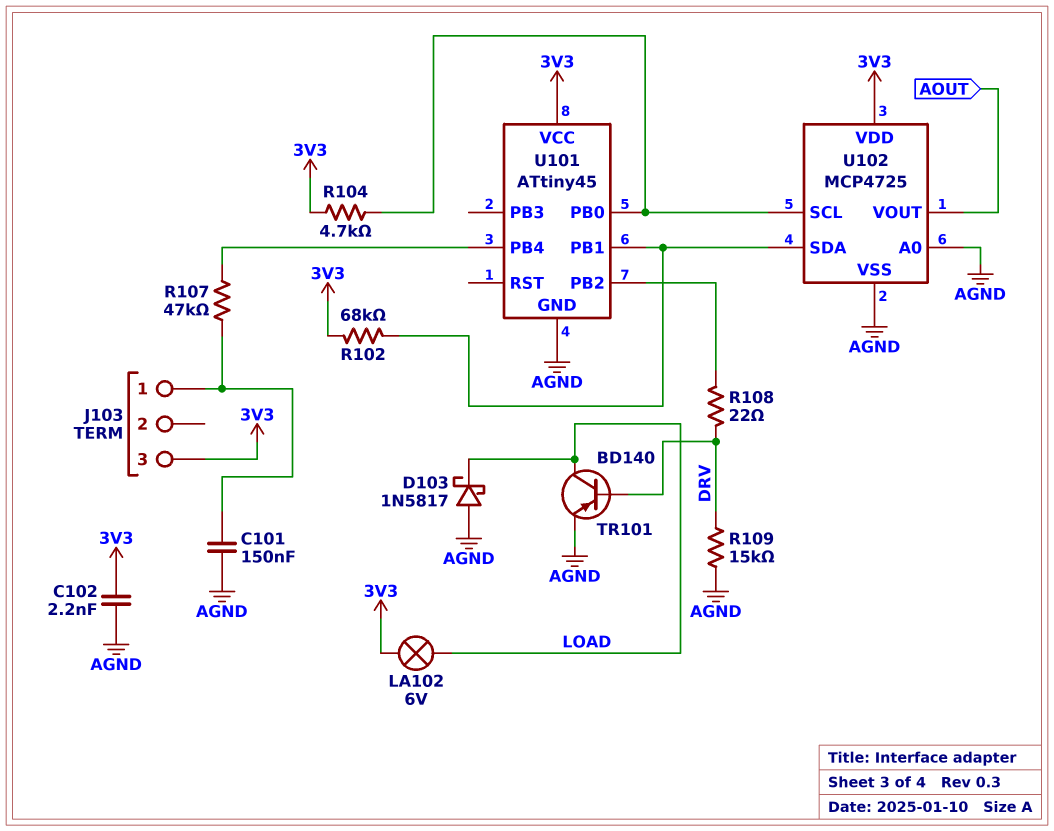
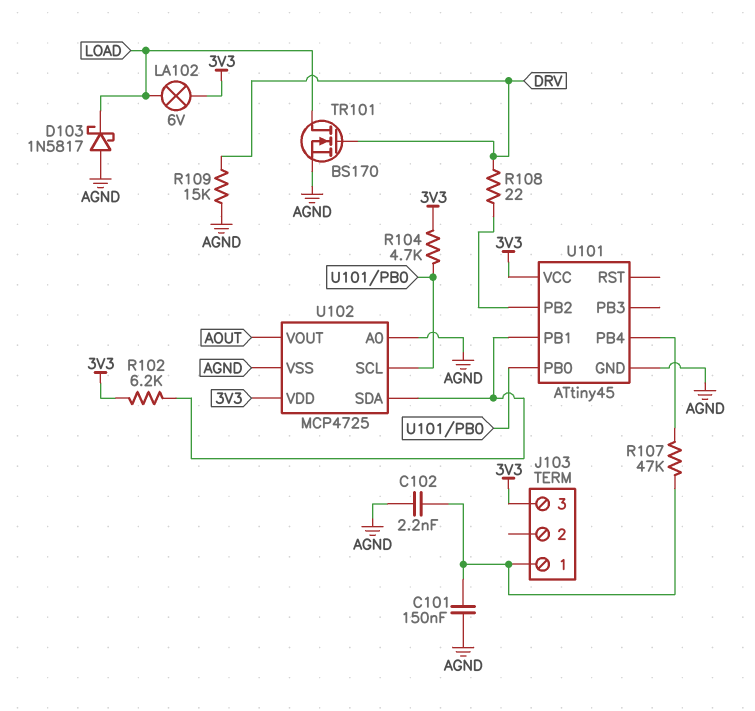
C102: 2.2nF (3V3, AGND) -> 2.2nF (AGND, J103/1)
R102: 68k (3V3, U101/PB1) -> 6.2k (3V3, U101/PB1)
TR101: PNP BD140 (B DRV, C LOAD, E AGND) -> NMOS BS170 (G DRV, D LOAD, S AGND)

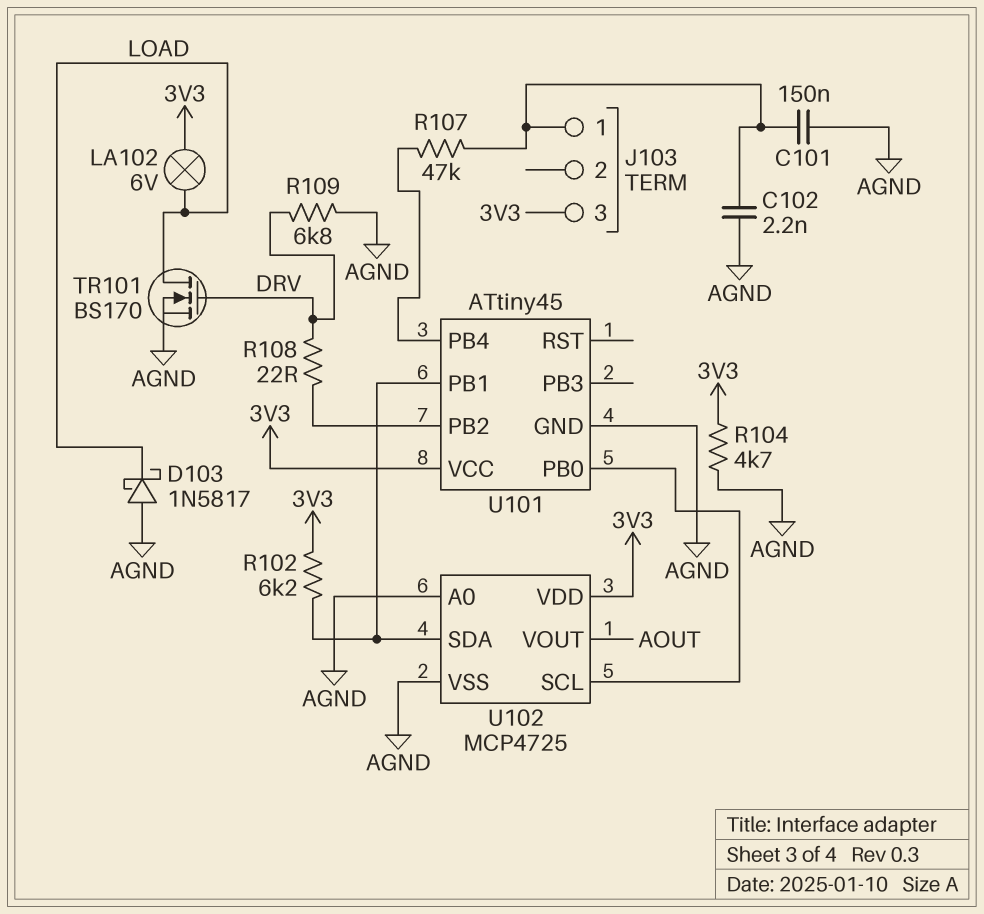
R104: 4.7k (3V3, U101/PB0) -> 4.7k (3V3, AGND)
R109: 15k (AGND, DRV) -> 6.8k (AGND, DRV)

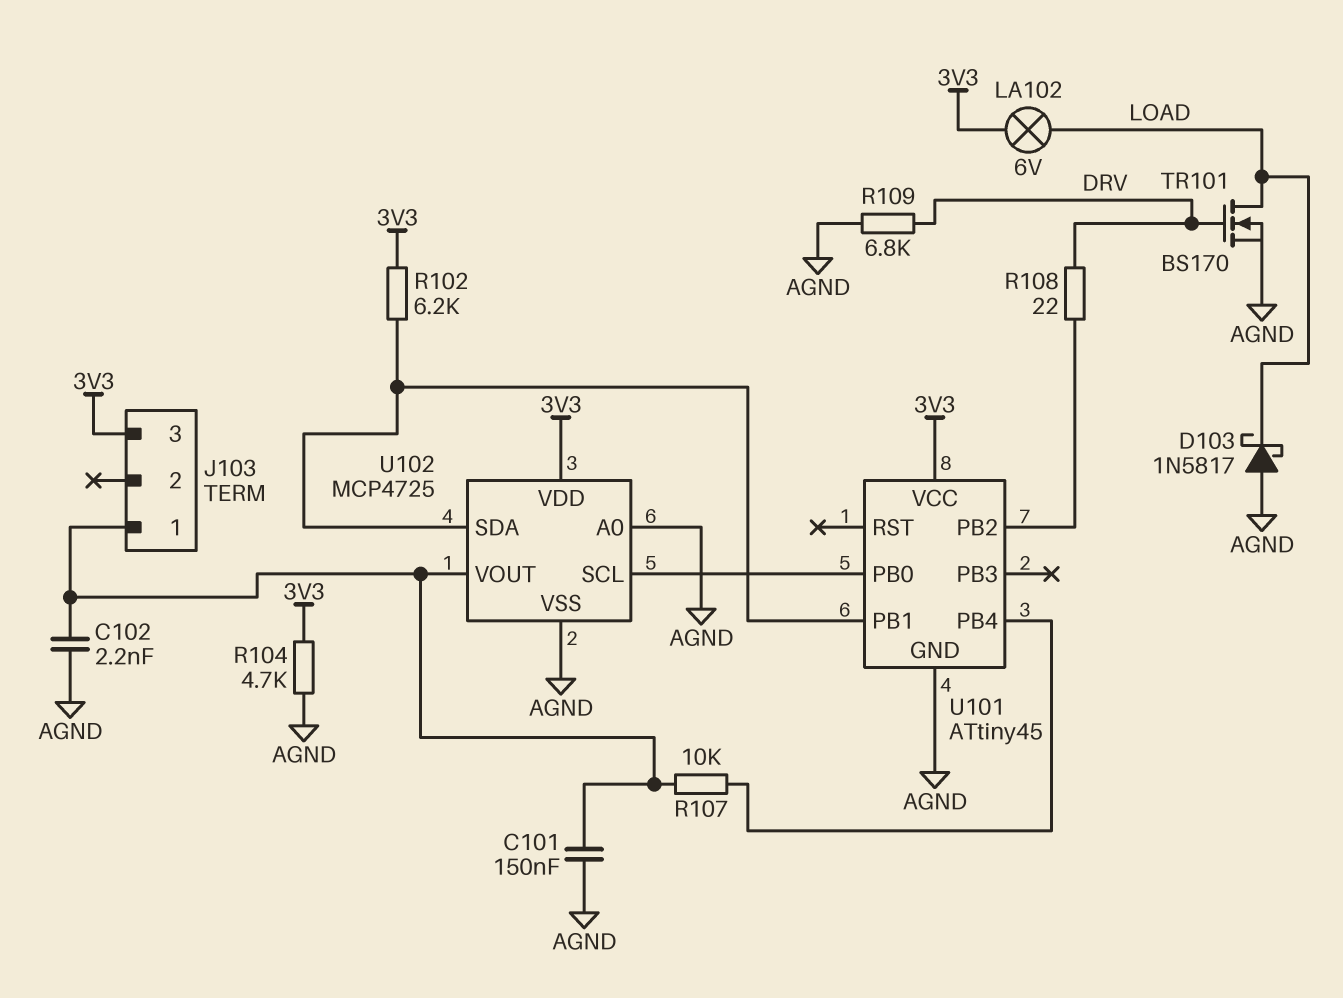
R107: 47k (J103/1, U101/PB4) -> 10k (J103/1, U101/PB4)
U102 pin VOUT: AOUT -> J103/1

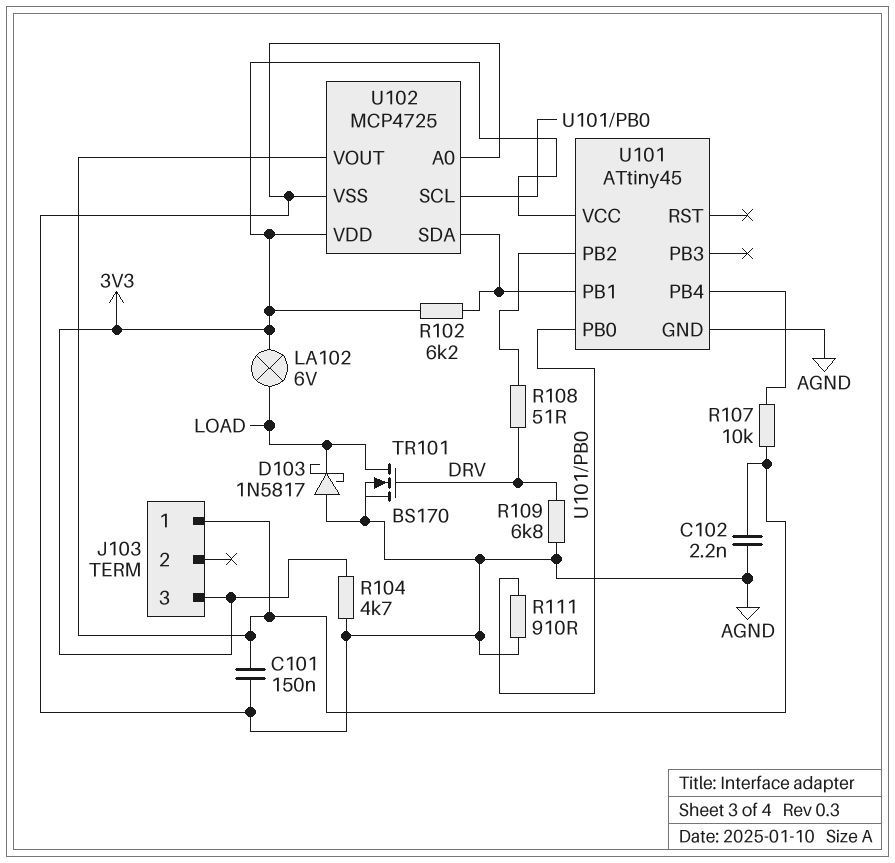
R108: 22 (DRV, U101/PB2) -> 51 (DRV, U101/PB2)
R111: none -> 910 (AGND, U101/PB0)

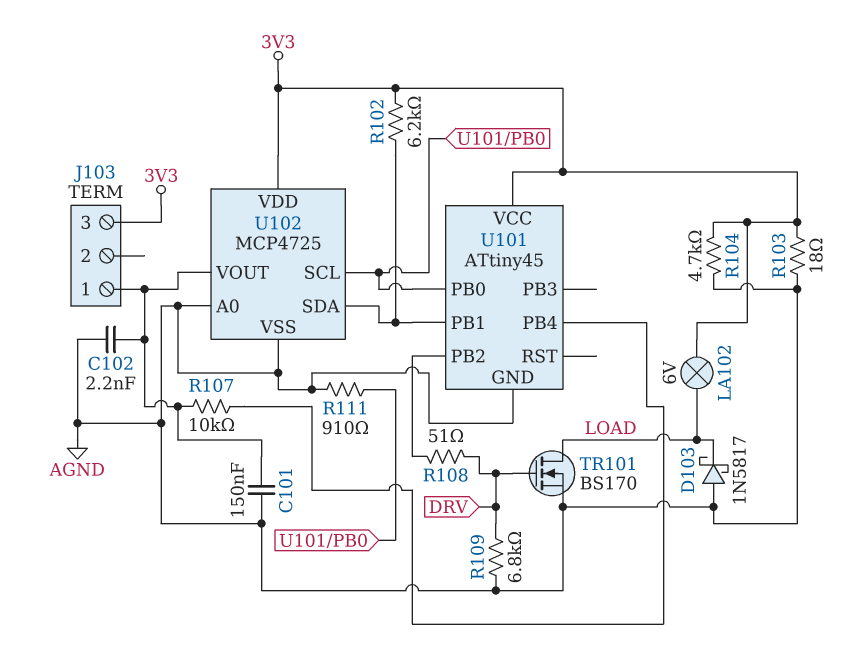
R103: none -> 18 (3V3, AGND)

